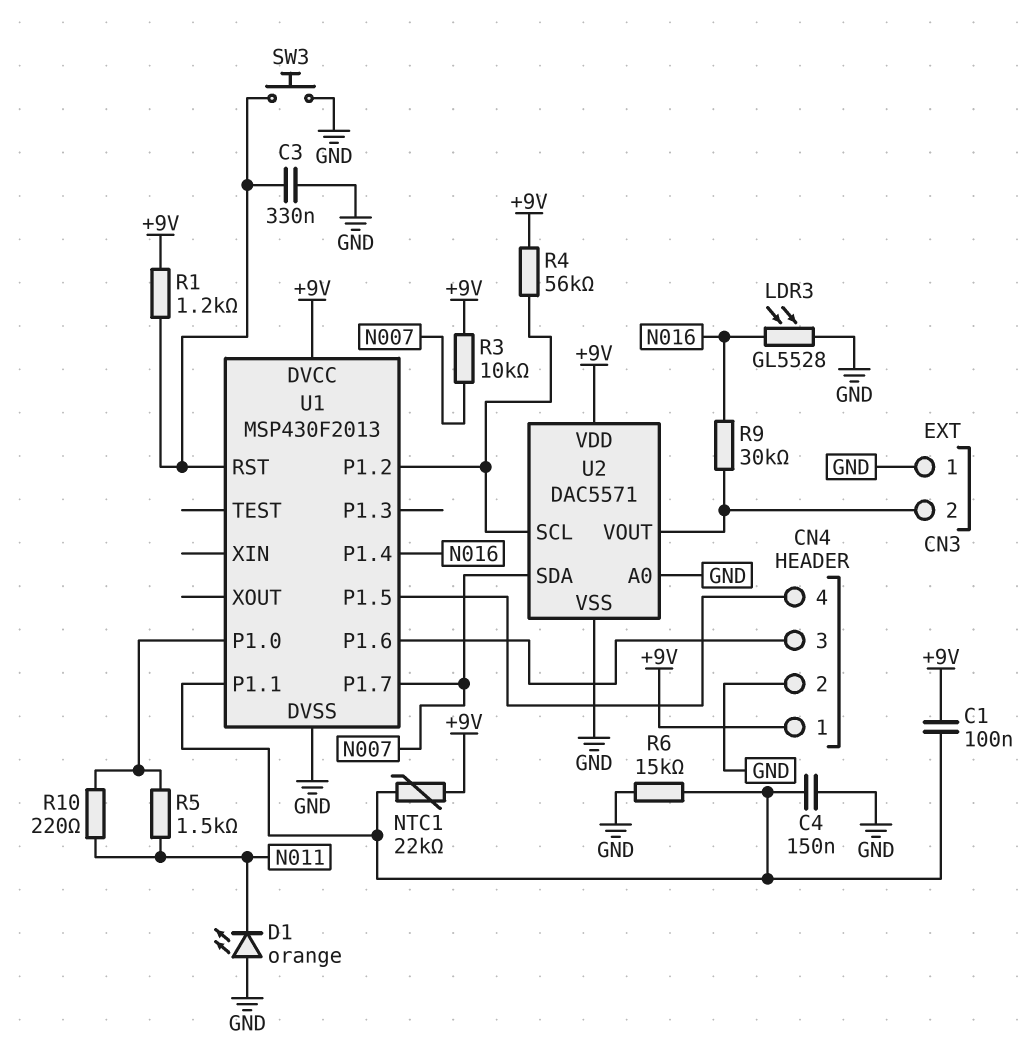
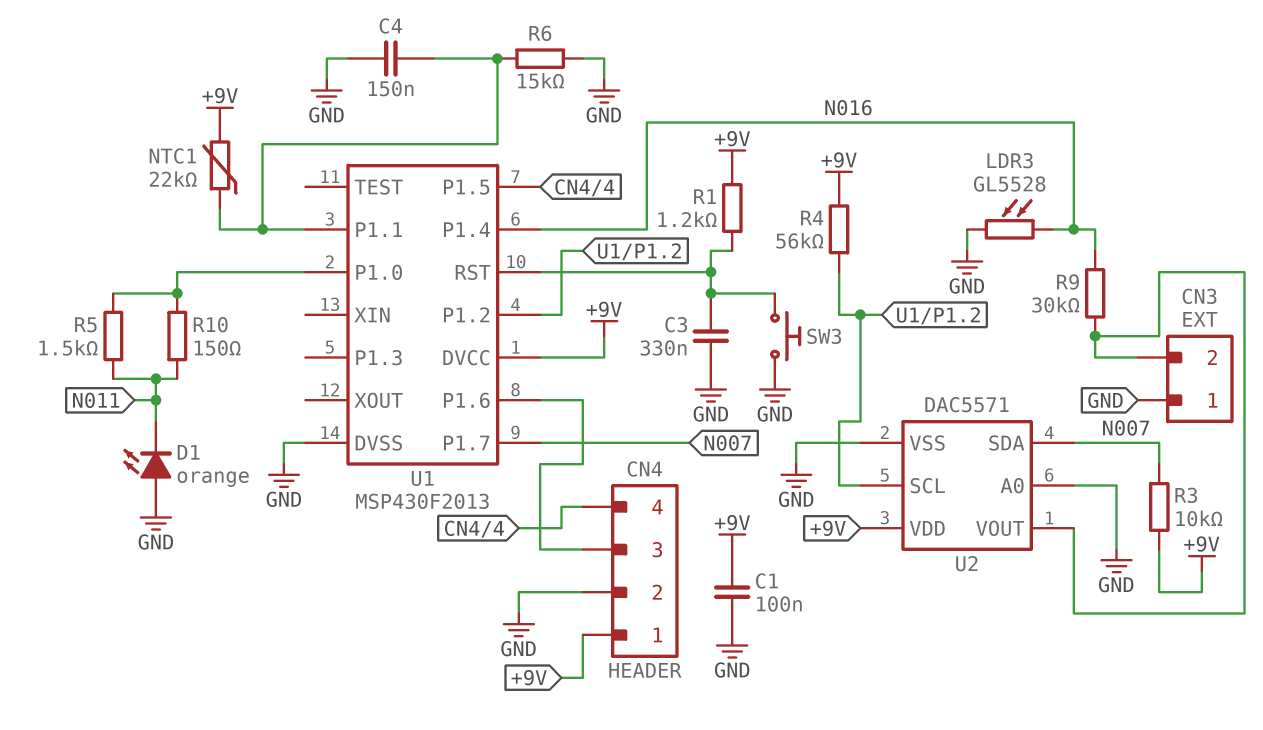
C1: 100nF (+9V, U1/P1.1) -> 100nF (+9V, GND)
R10: 220 (N011, U1/P1.0) -> 150 (N011, U1/P1.0)

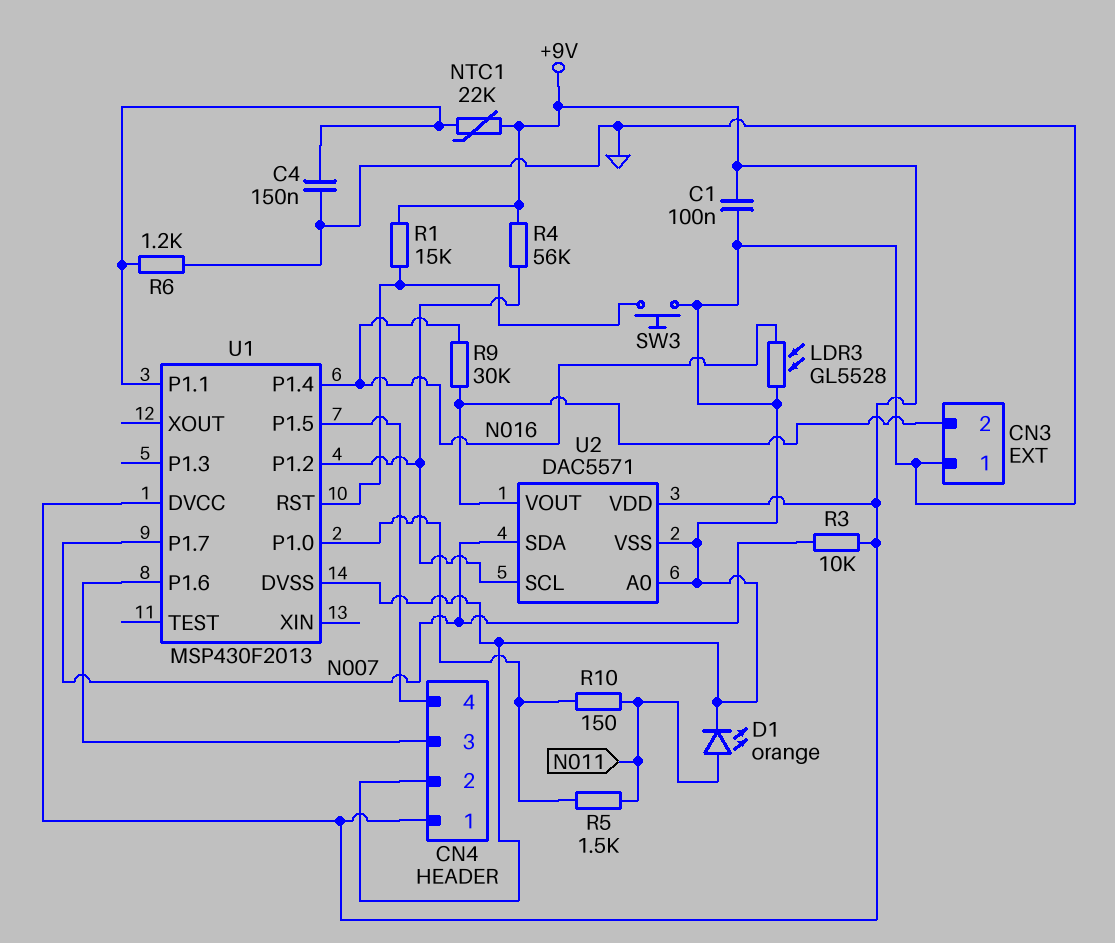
C3: 330nF (GND, U1/RST) -> none
D1: LED orange (A GND, K N011) -> LED orange (A N011, K GND)
R1: 1.2k (+9V, U1/RST) -> 15k (+9V, U1/RST)
R6: 15k (GND, U1/P1.1) -> 1.2k (GND, U1/P1.1)

